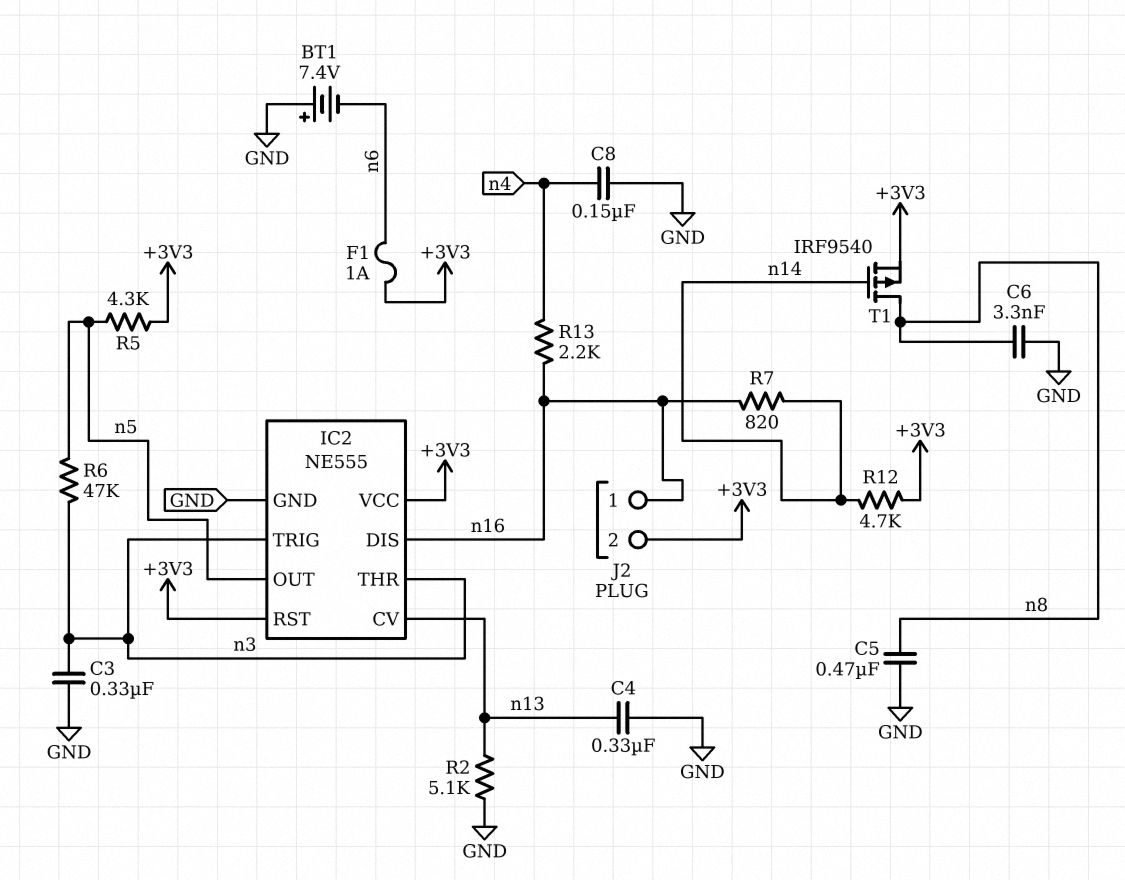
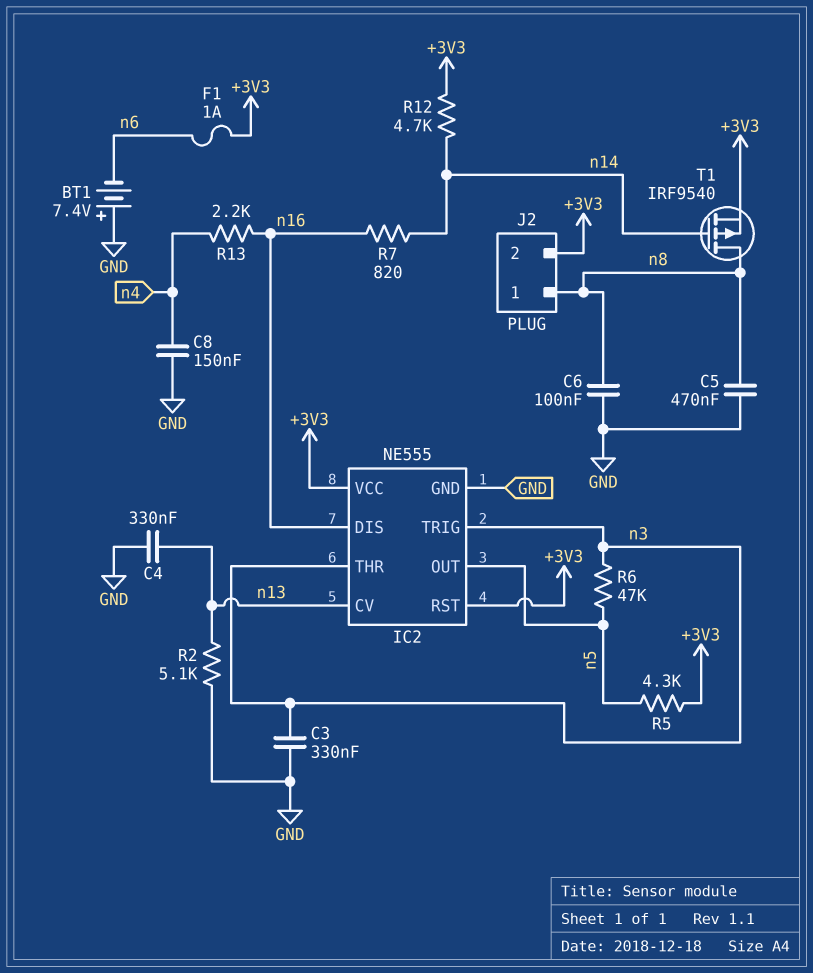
C6: 3.3nF (GND, n8) -> 100nF (GND, n8)
J2 pin 1: n16 -> n8

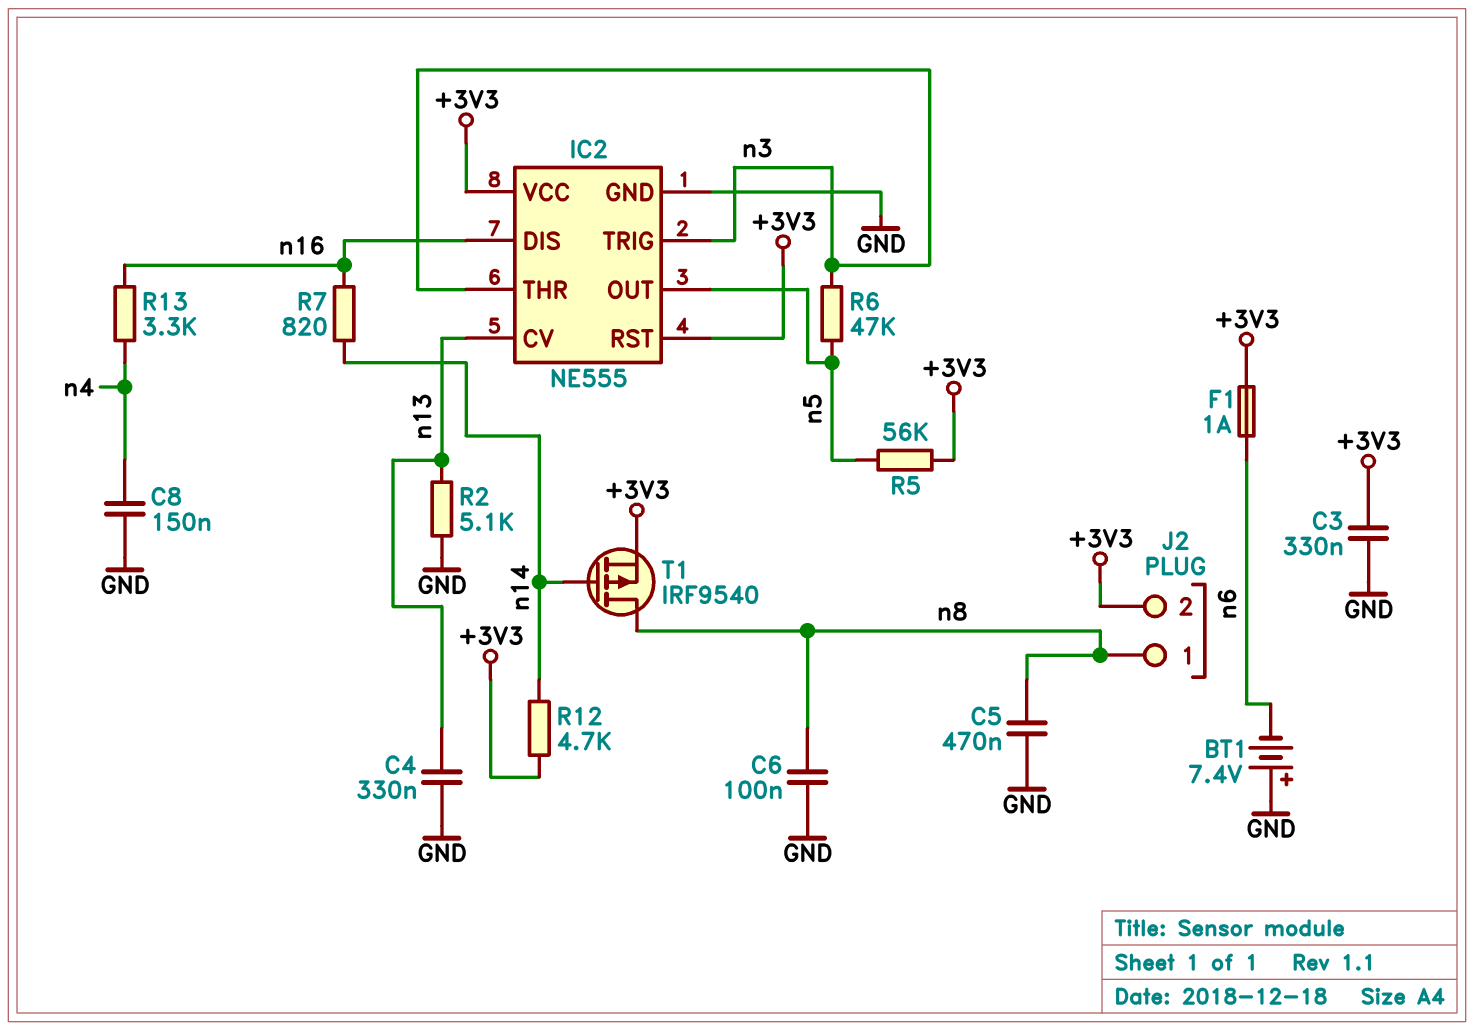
C3: 330nF (GND, n3) -> 330nF (+3V3, GND)
R5: 4.3k (+3V3, n5) -> 56k (+3V3, n5)
R13: 2.2k (n4, n16) -> 3.3k (n4, n16)

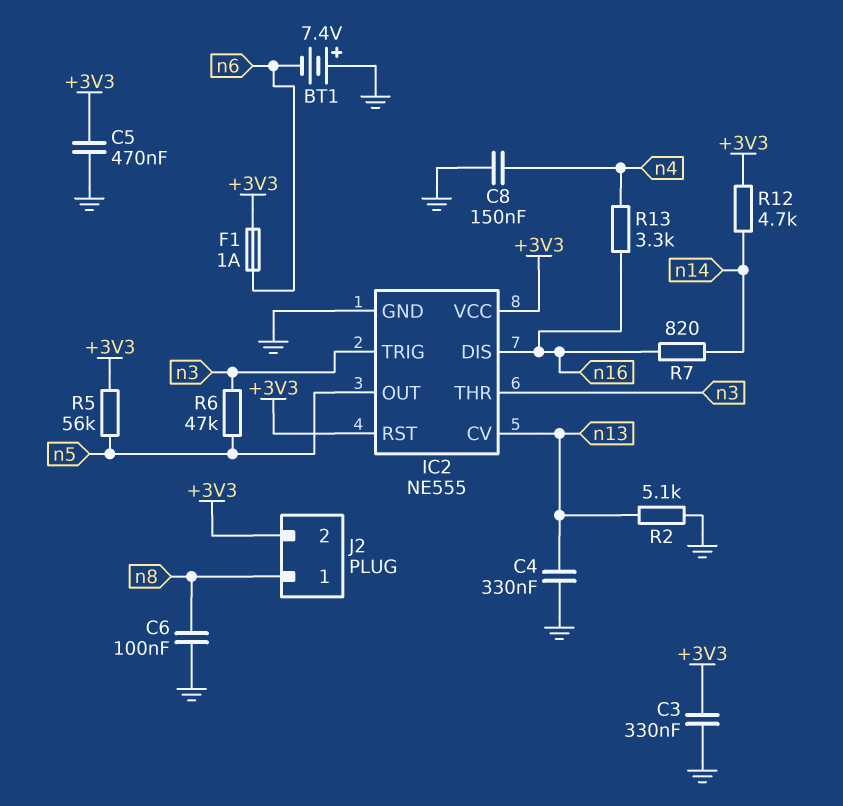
C5: 470nF (GND, n8) -> 470nF (+3V3, GND)
T1: PMOS IRF9540 (G n14, D n8, S +3V3) -> none

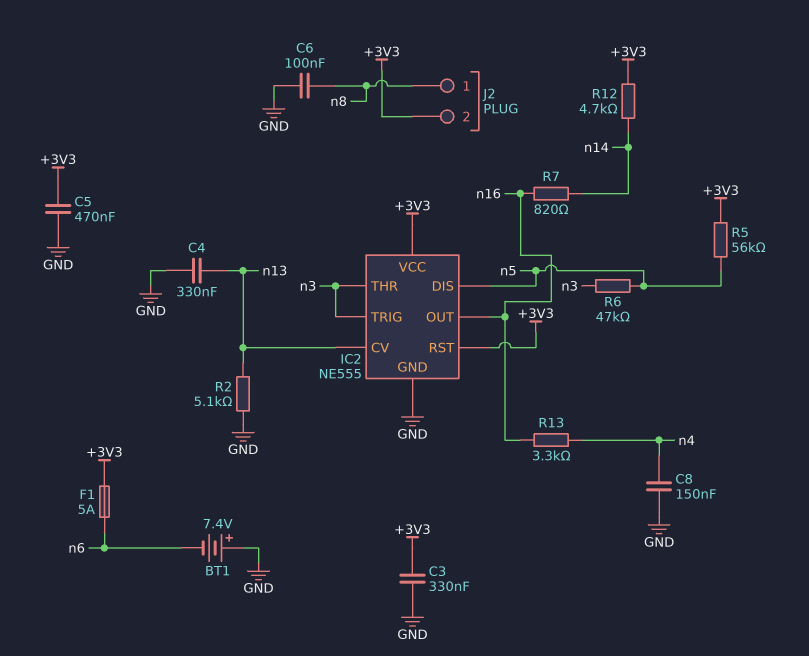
F1: 1A (+3V3, n6) -> 5A (+3V3, n6)
IC2 pin DIS: n16 -> n5
IC2 pin OUT: n5 -> n16

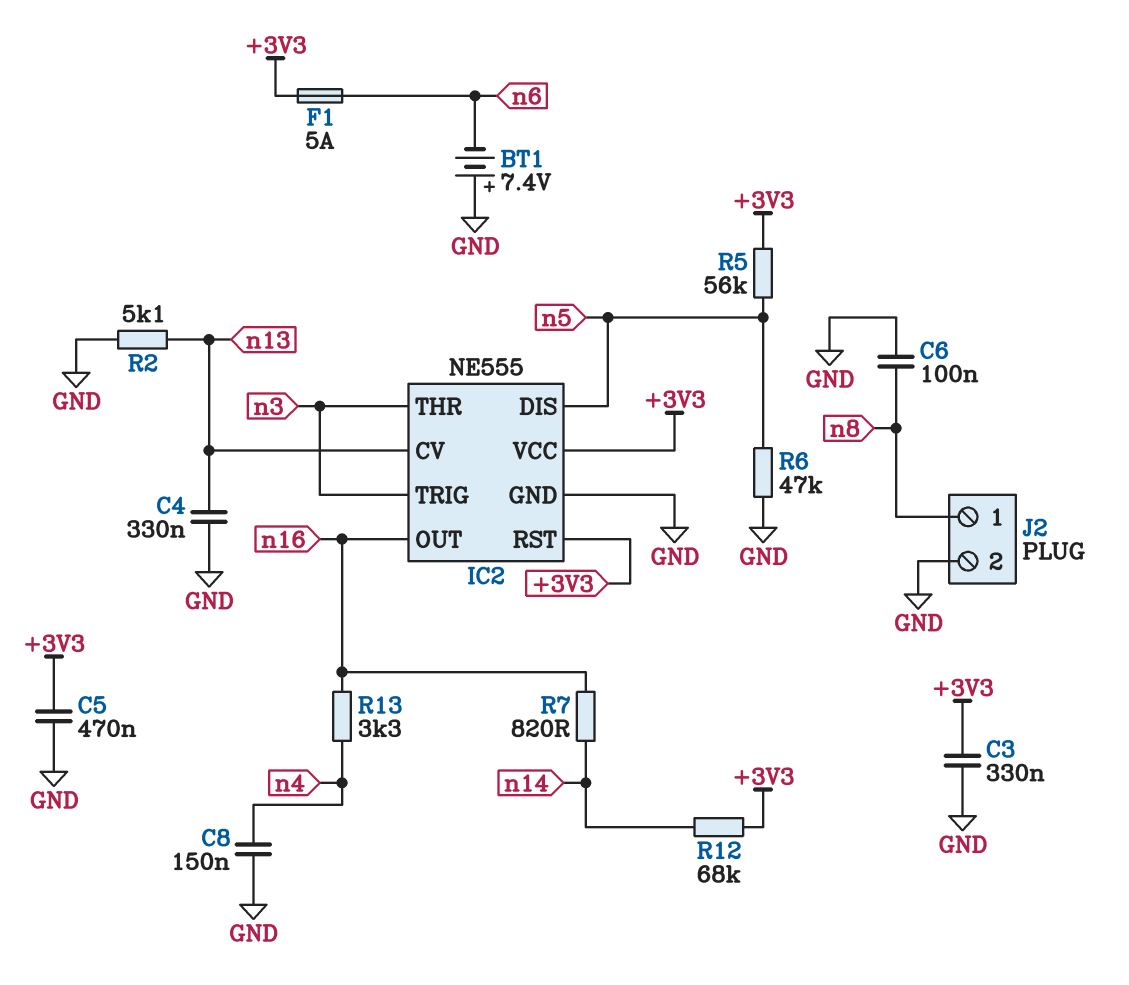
J2 pin 2: +3V3 -> GND
R6: 47k (n3, n5) -> 47k (GND, n5)
R12: 4.7k (+3V3, n14) -> 68k (+3V3, n14)

